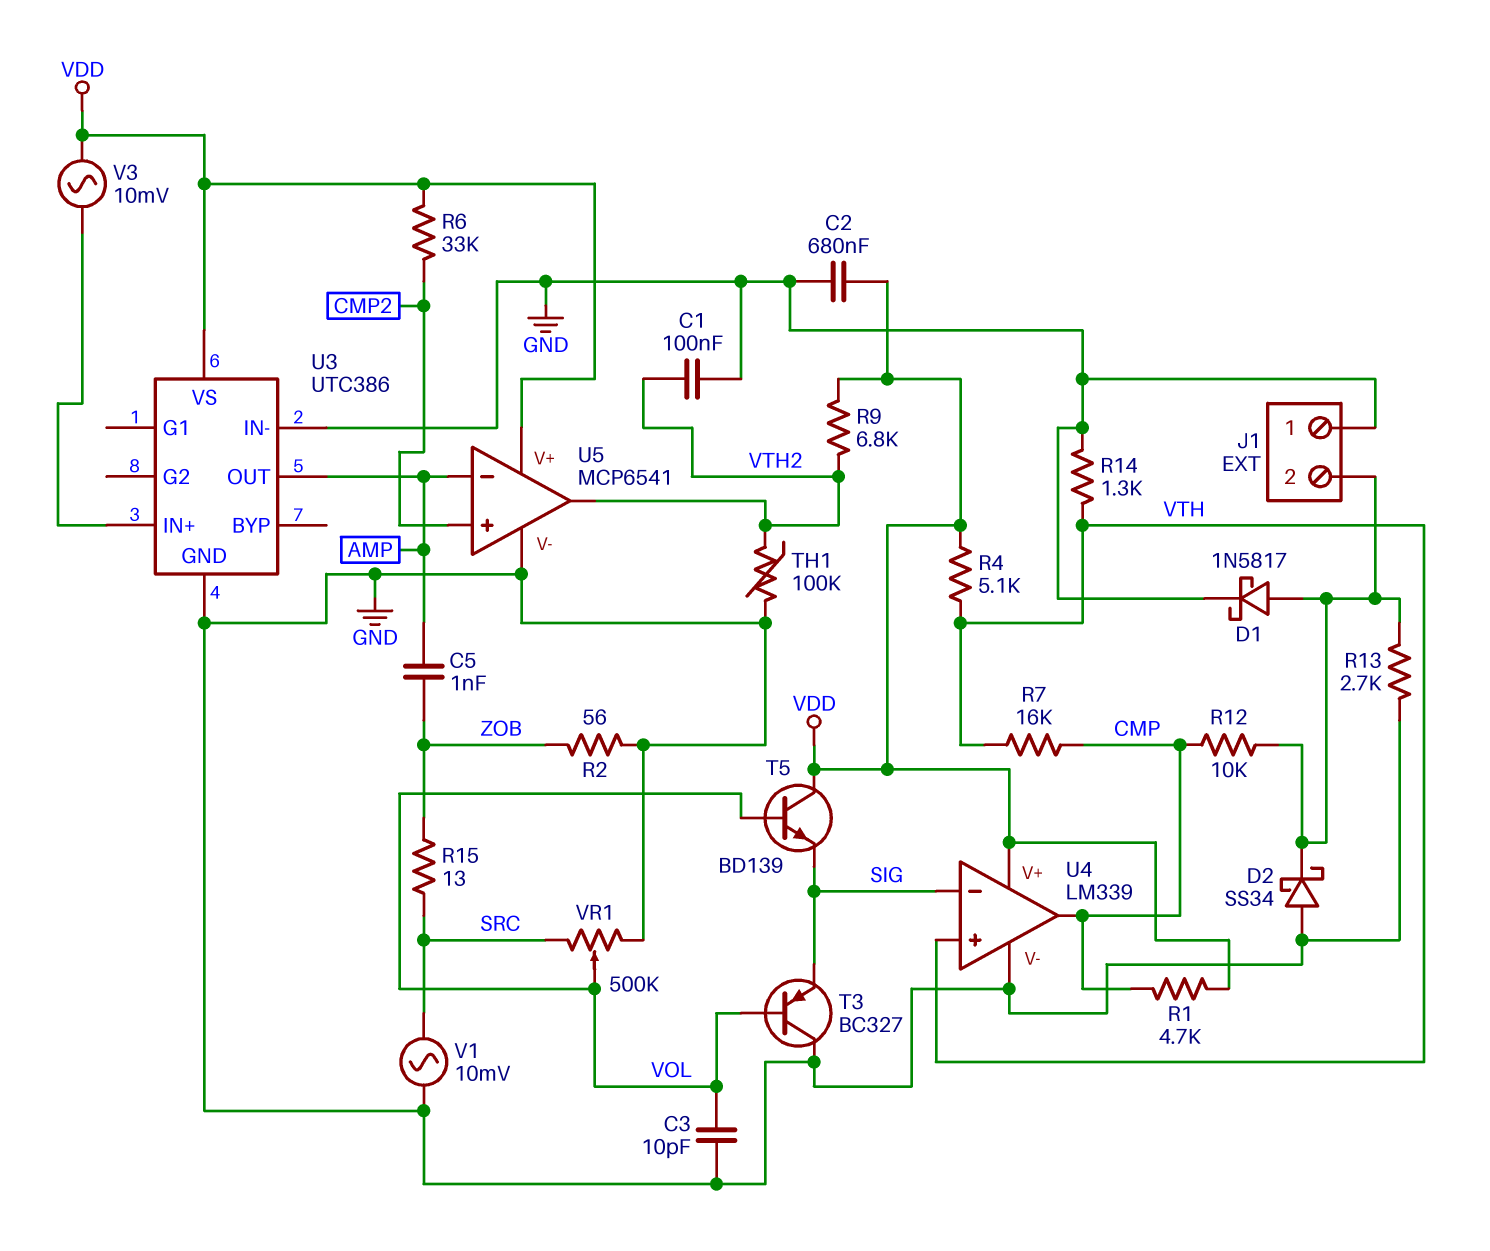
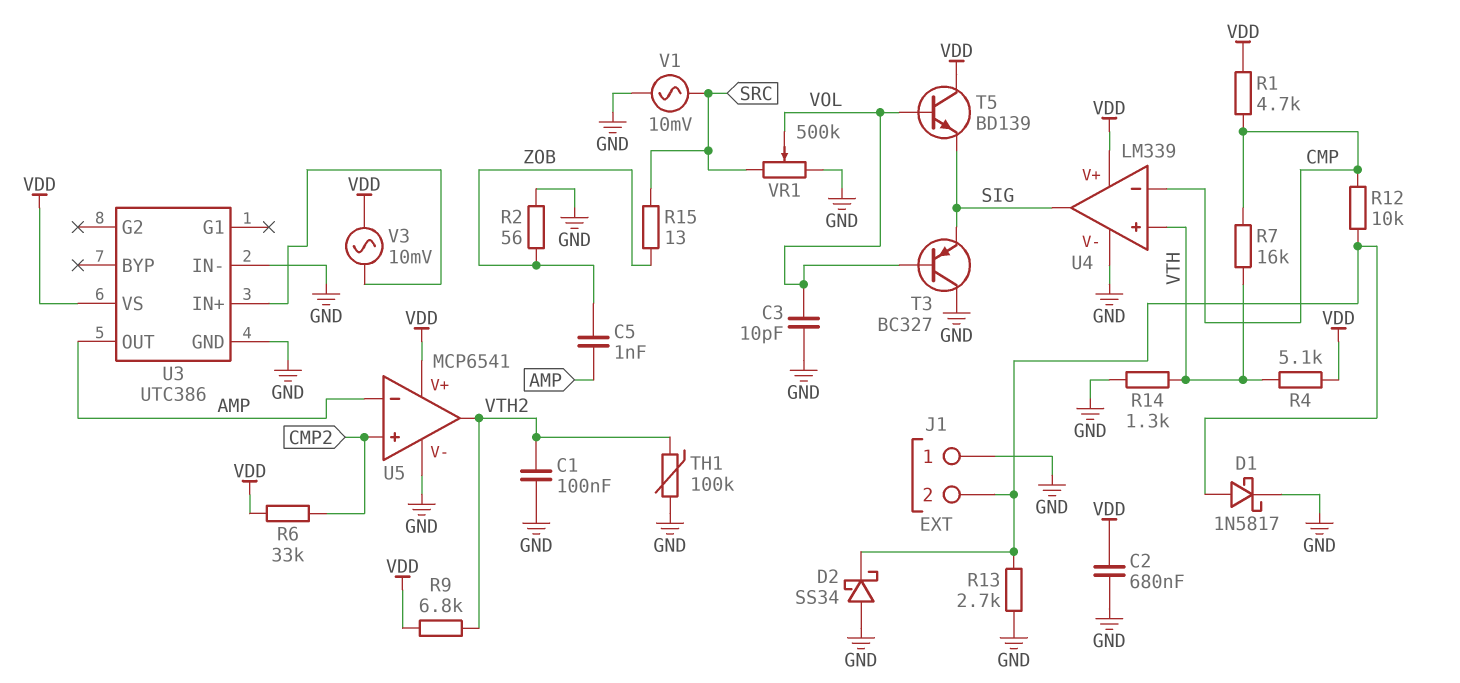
U4 pin in-: SIG -> CMP
U4 pin out: CMP -> SIG

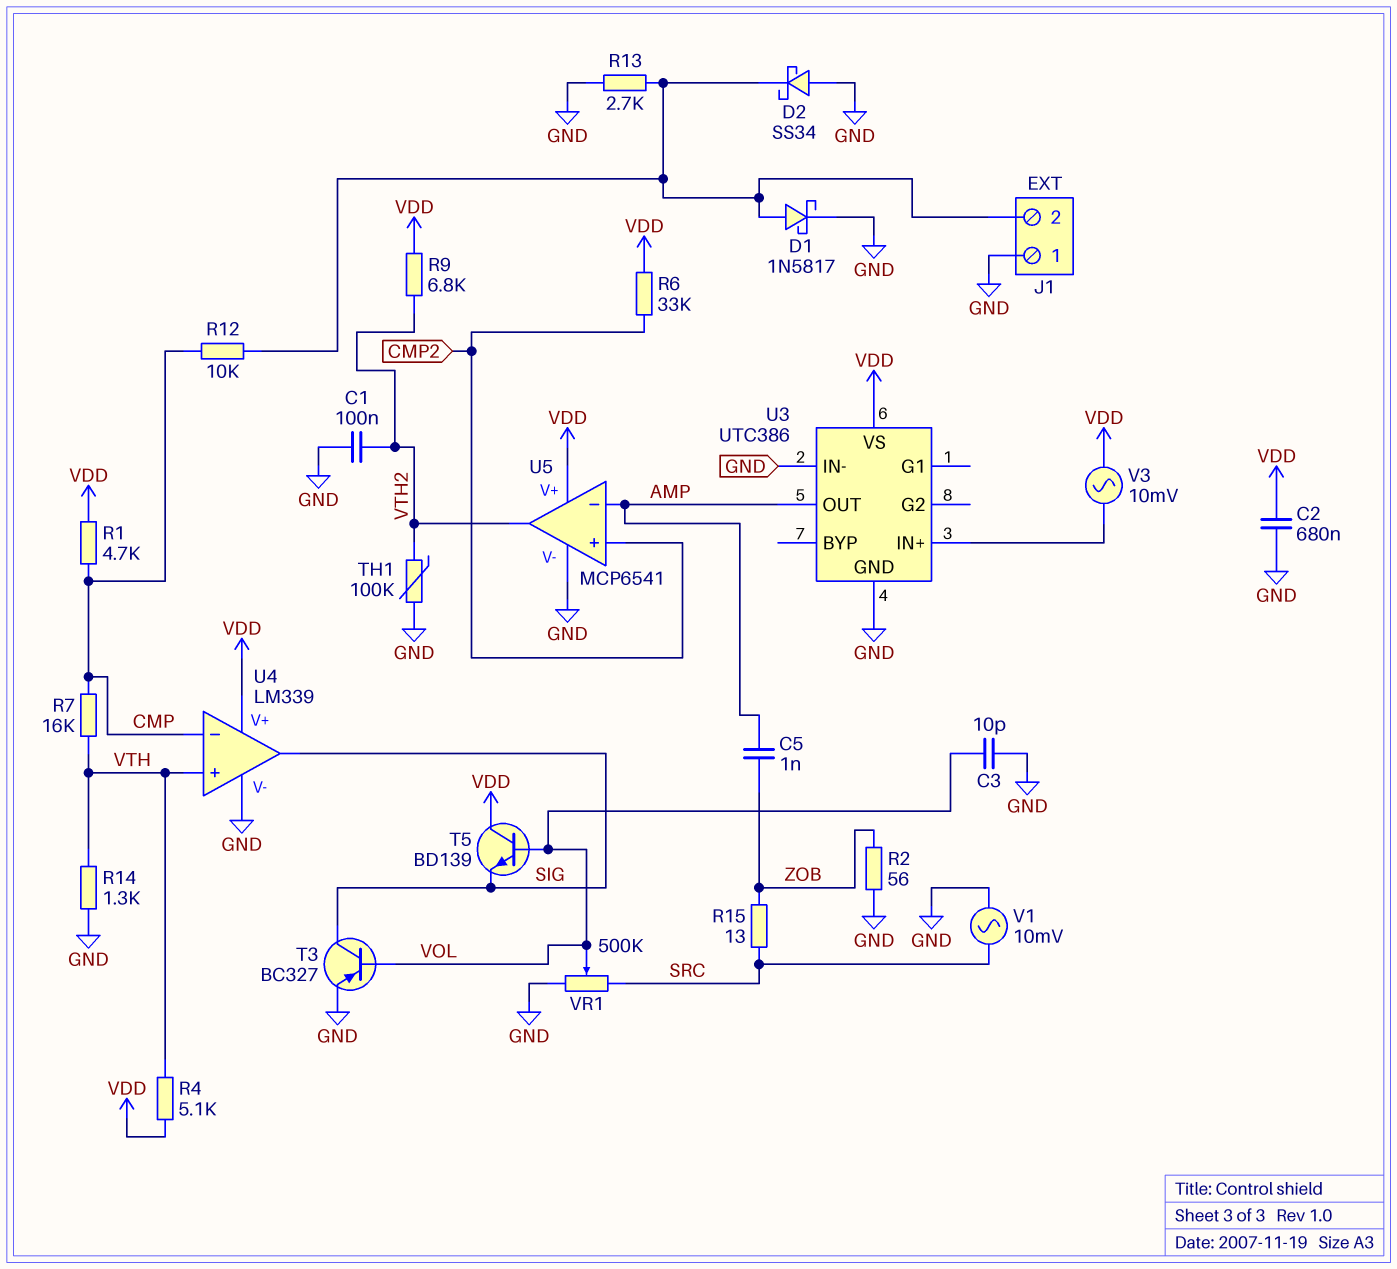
T3: PNP BC327 (B VOL, C GND, E SIG) -> PNP BC327 (B VOL, C SIG, E GND)

